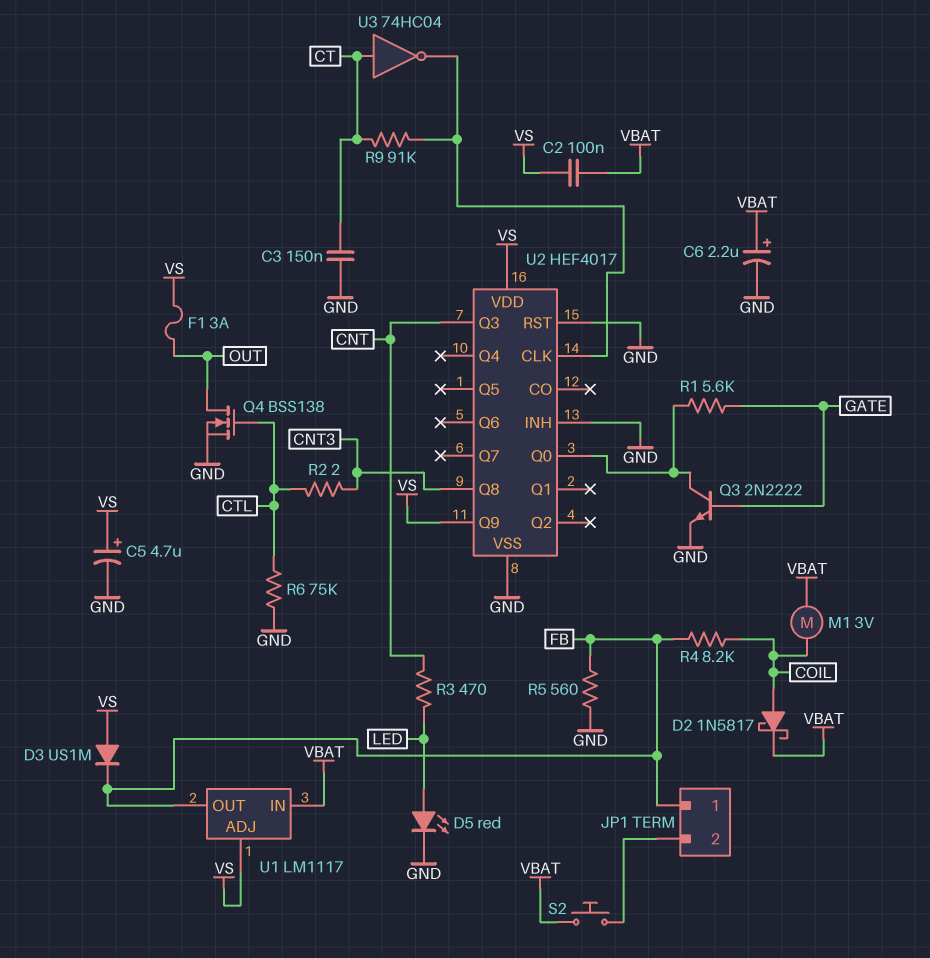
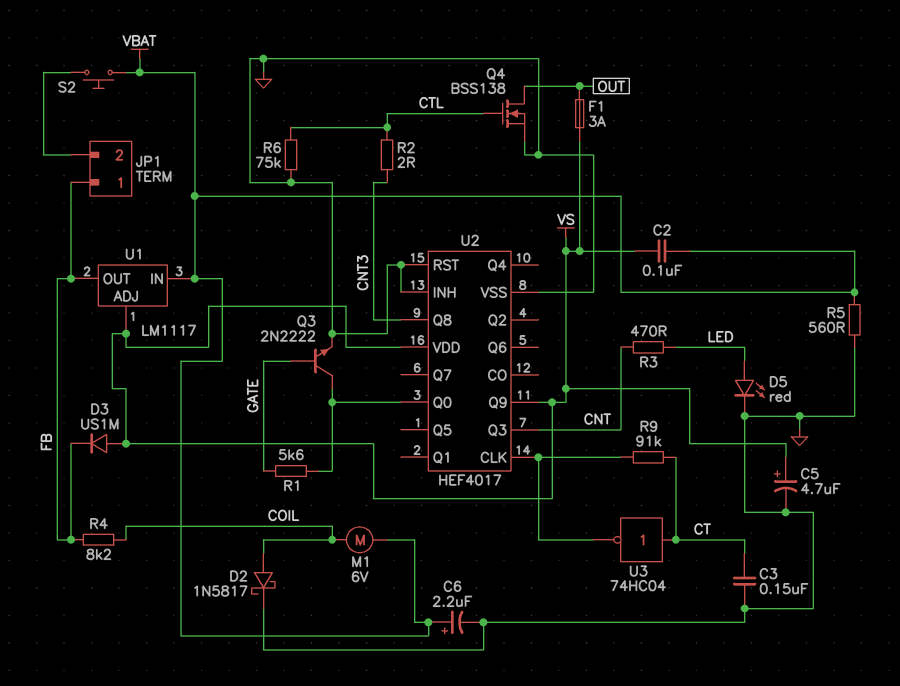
D2: schottky 1N5817 (A COIL, K VBAT) -> schottky 1N5817 (A COIL, K GND)
M1: motor 3V (COIL, VBAT) -> motor 6V (COIL, VBAT)
R5: 560 (FB, GND) -> 560 (GND, VBAT)

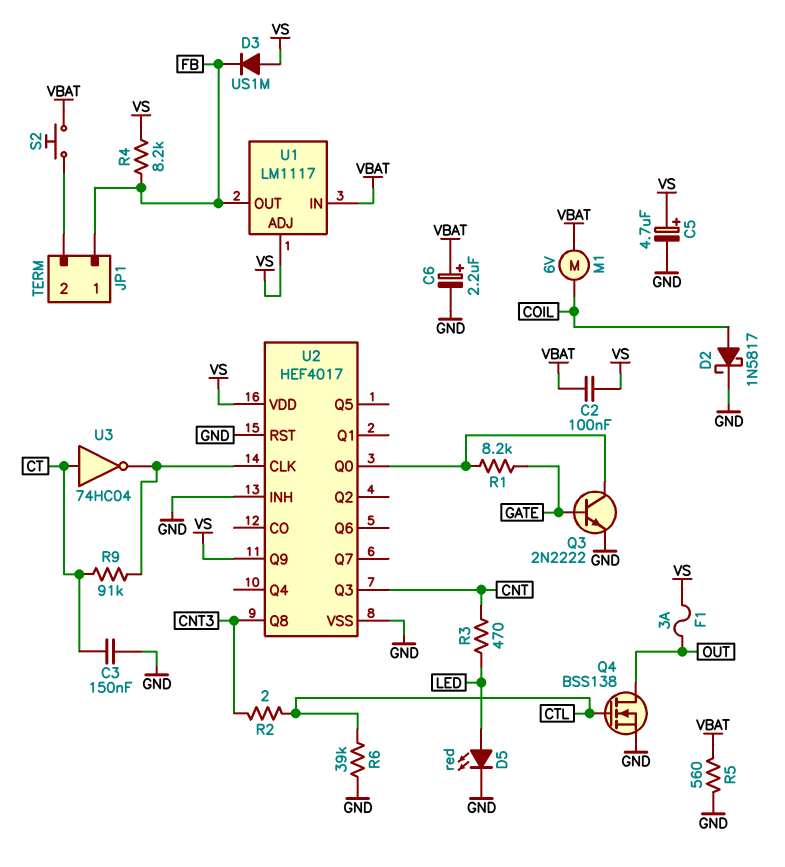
R1: 5.6k (GATE, U2/Q0) -> 8.2k (GATE, U2/Q0)
R4: 8.2k (COIL, FB) -> 8.2k (FB, VS)
R6: 75k (CTL, GND) -> 39k (CTL, GND)

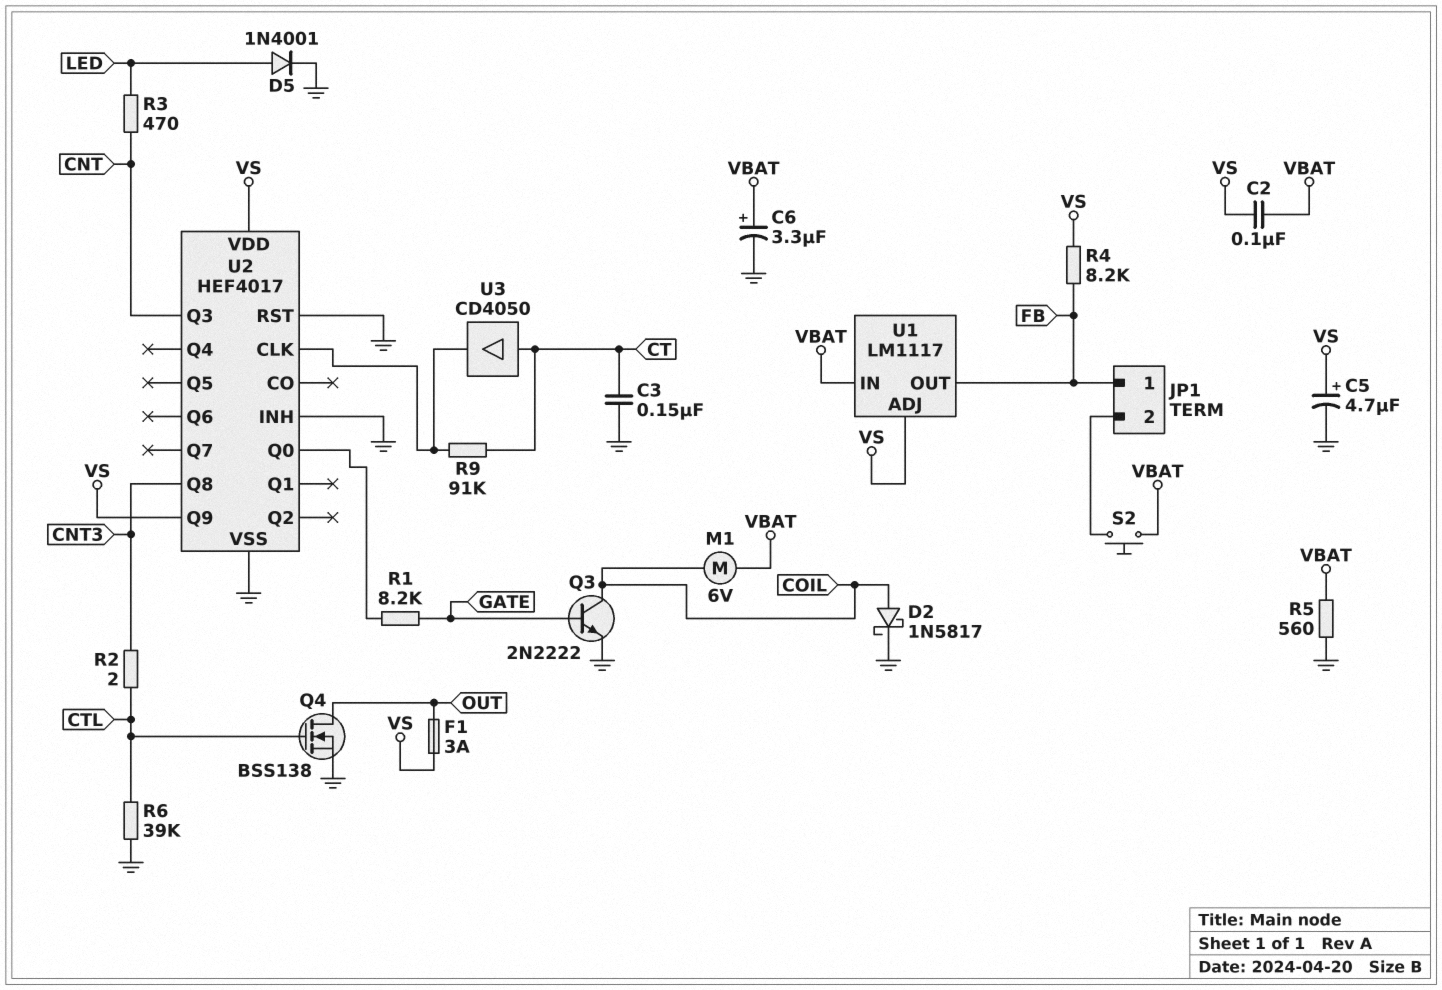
C6: 2.2uF (plus VBAT, minus GND) -> 3.3uF (plus VBAT, minus GND)
D3: diode US1M (A VS, K FB) -> none
D5: LED red (A LED, K GND) -> diode 1N4001 (A LED, K GND)
Q3: NPN 2N2222 (B GATE, C U2/Q0, E GND) -> NPN 2N2222 (B GATE, C COIL, E GND)
U3: NOT 74HC04 (in CT, out U2/CLK) -> buffer CD4050 (in CT, out U2/CLK)

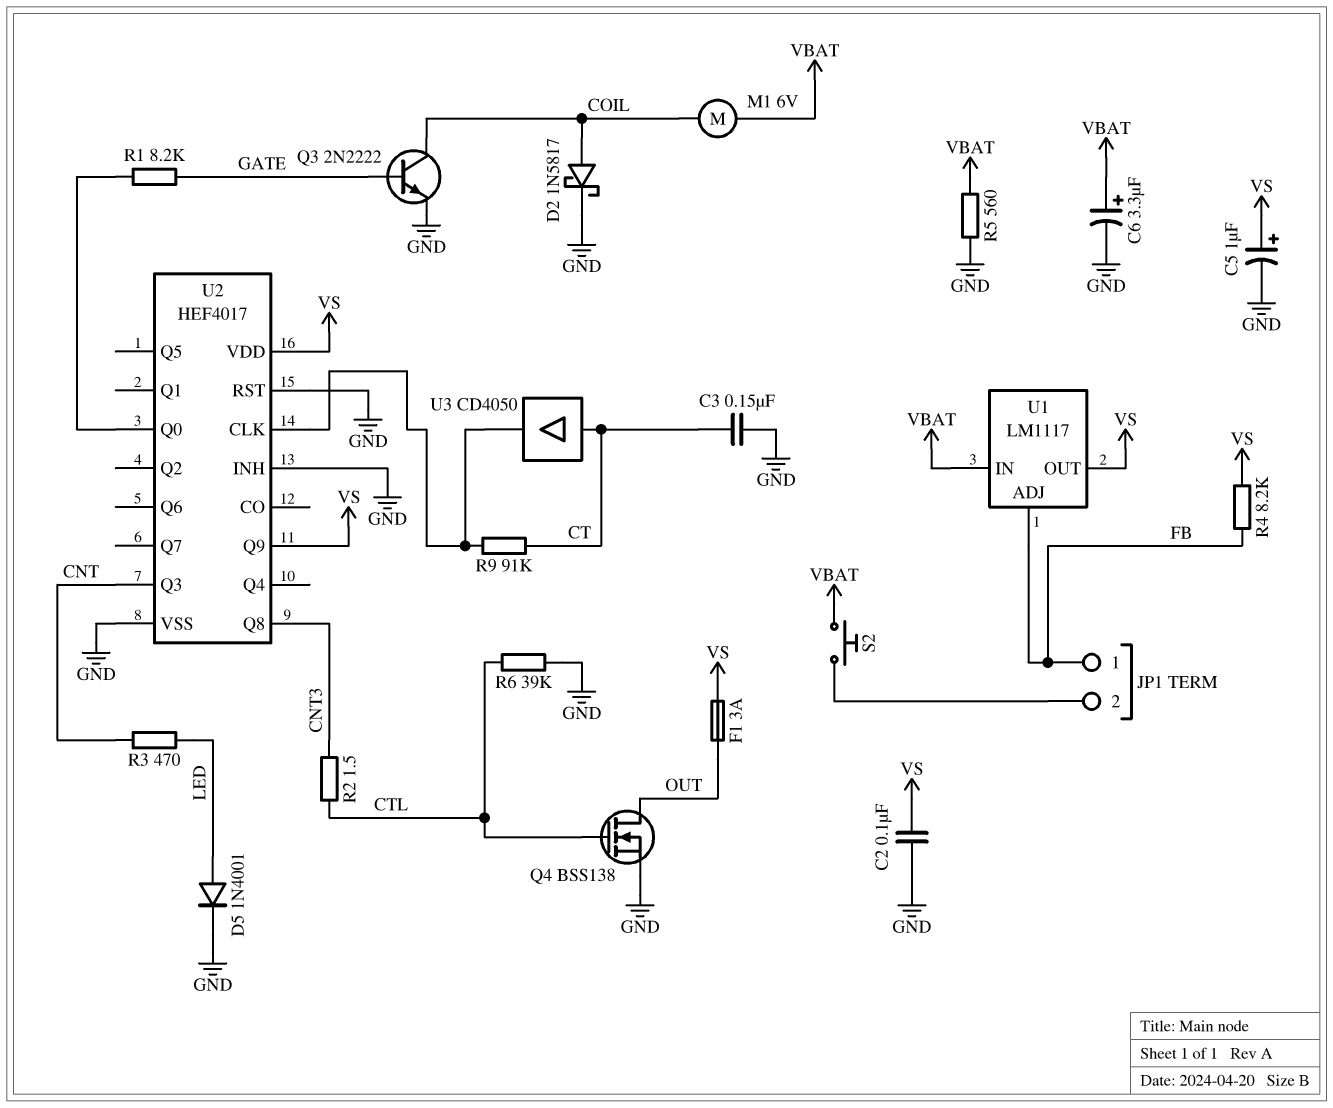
C2: 100nF (VBAT, VS) -> 100nF (GND, VS)
C5: 4.7uF (plus VS, minus GND) -> 1uF (plus VS, minus GND)
R2: 2 (CNT3, CTL) -> 1.5 (CNT3, CTL)
U1 pin ADJ: VS -> FB
U1 pin OUT: FB -> VS

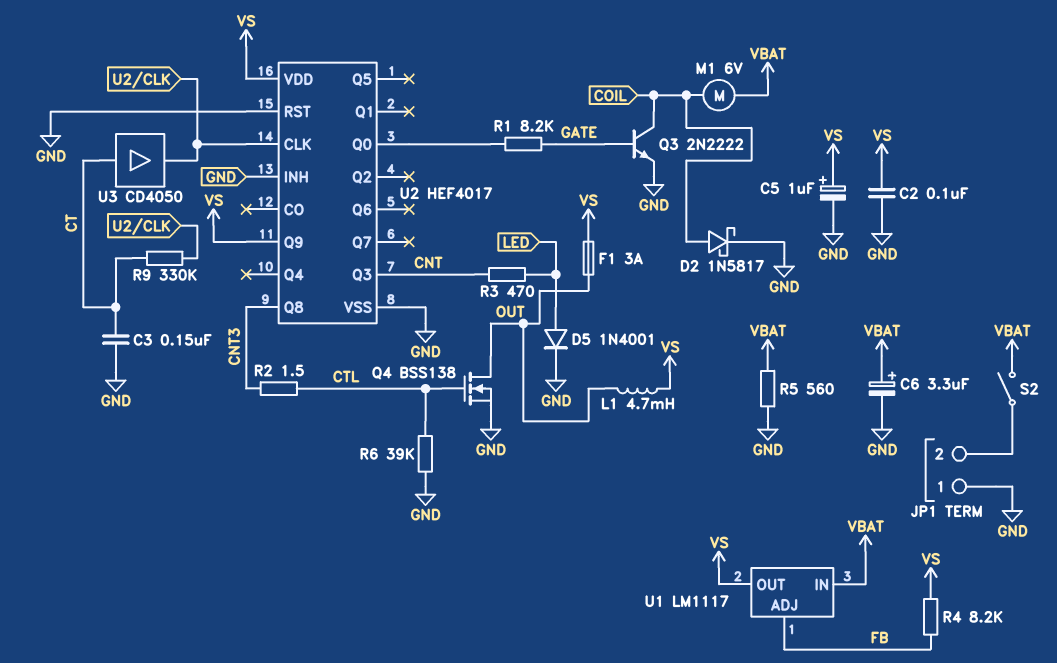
JP1 pin 1: FB -> GND
L1: none -> 4.7mH (OUT, VS)
R9: 91k (CT, U2/CLK) -> 330k (CT, U2/CLK)
S2: button (JP1/2, VBAT) -> switch (JP1/2, VBAT)

